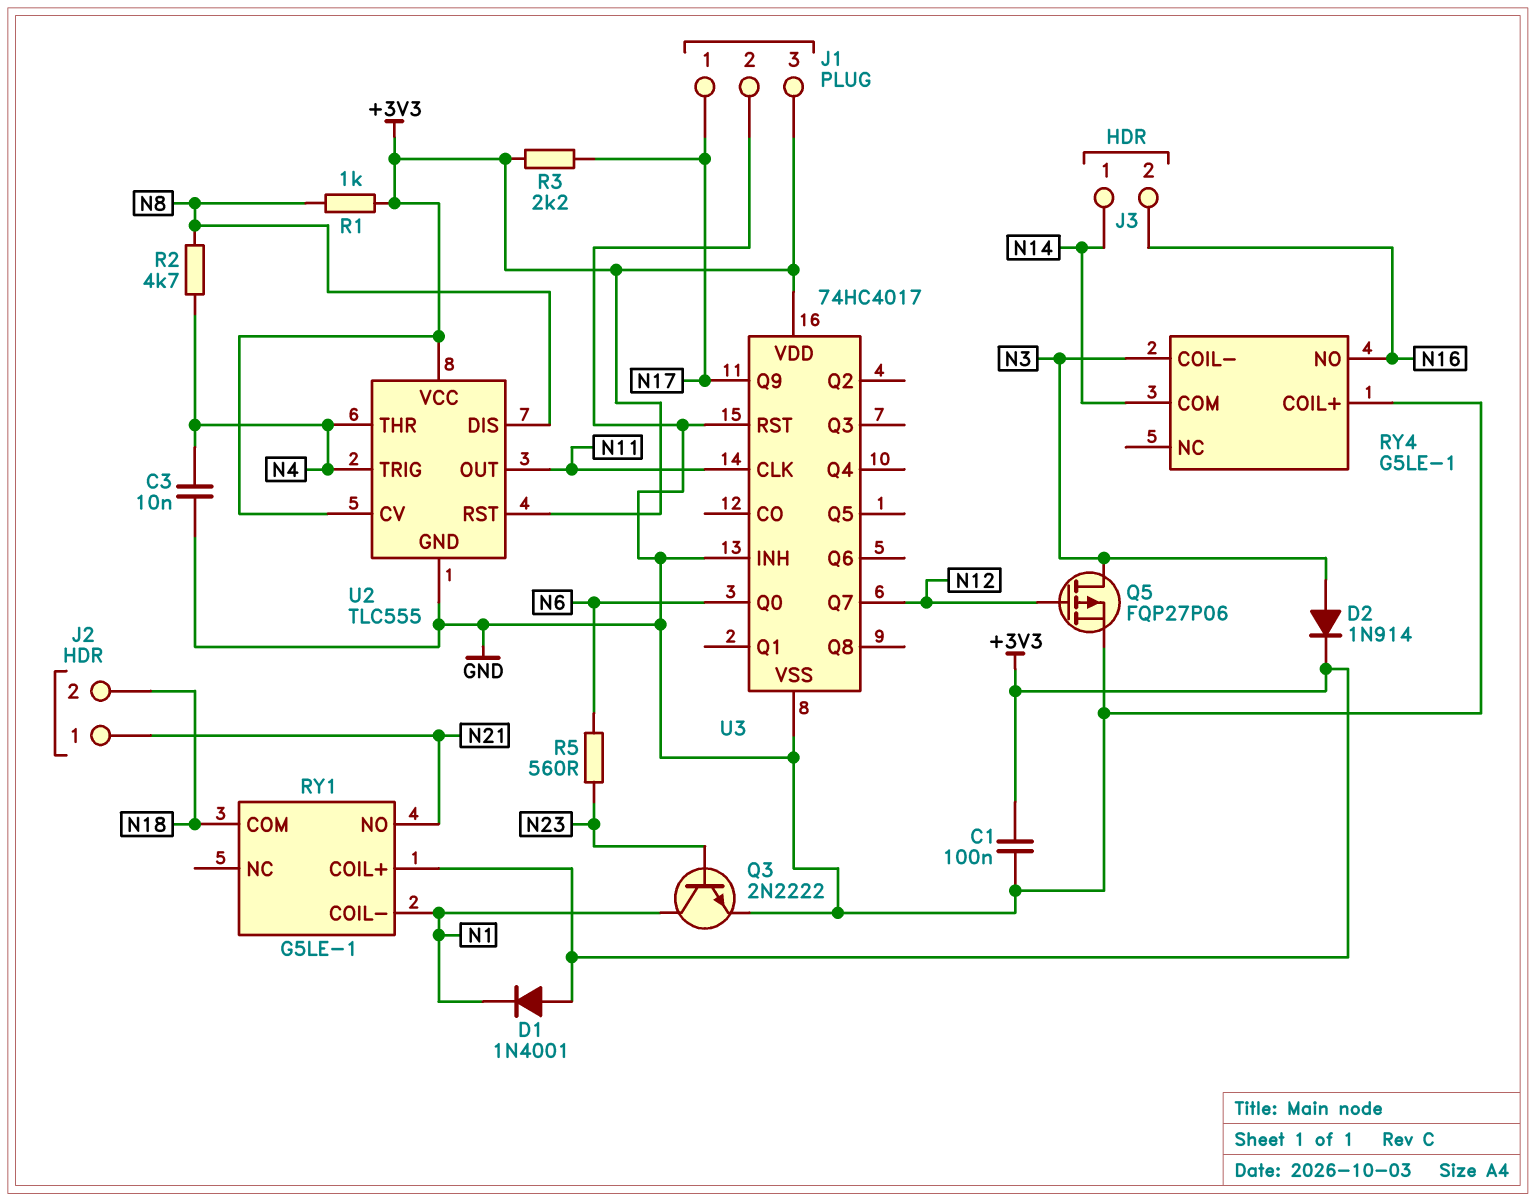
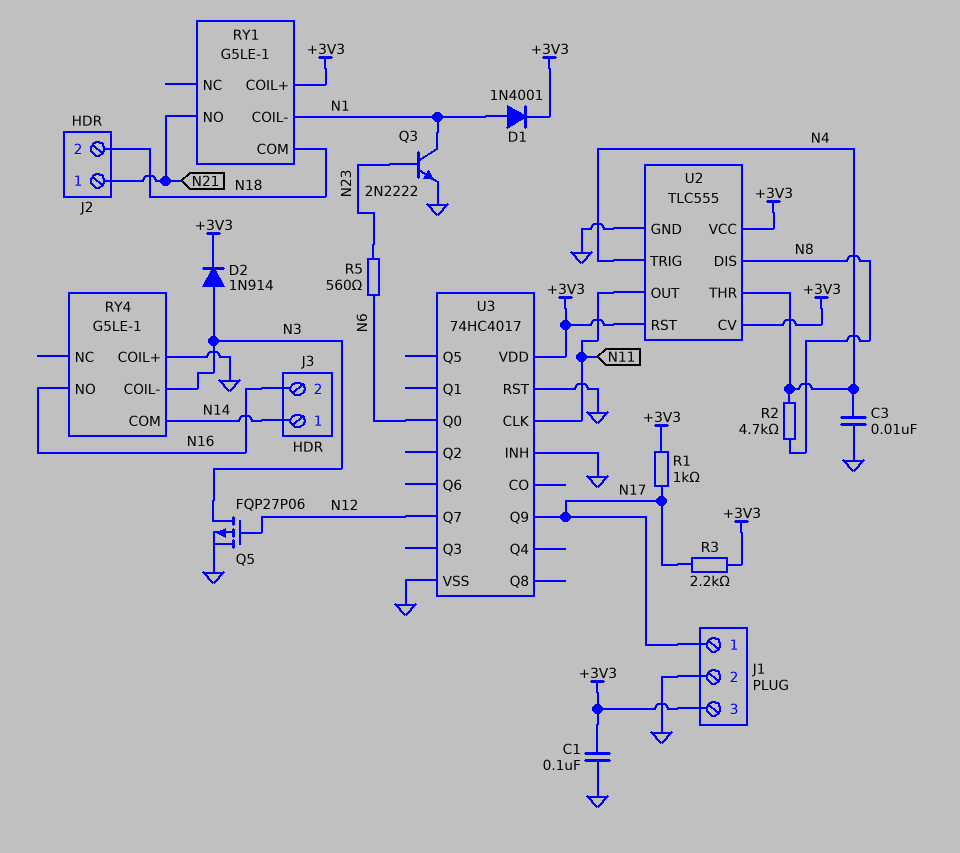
D1: diode 1N4001 (A +3V3, K N1) -> diode 1N4001 (A N1, K +3V3)
R1: 1k (+3V3, N8) -> 1k (+3V3, N17)

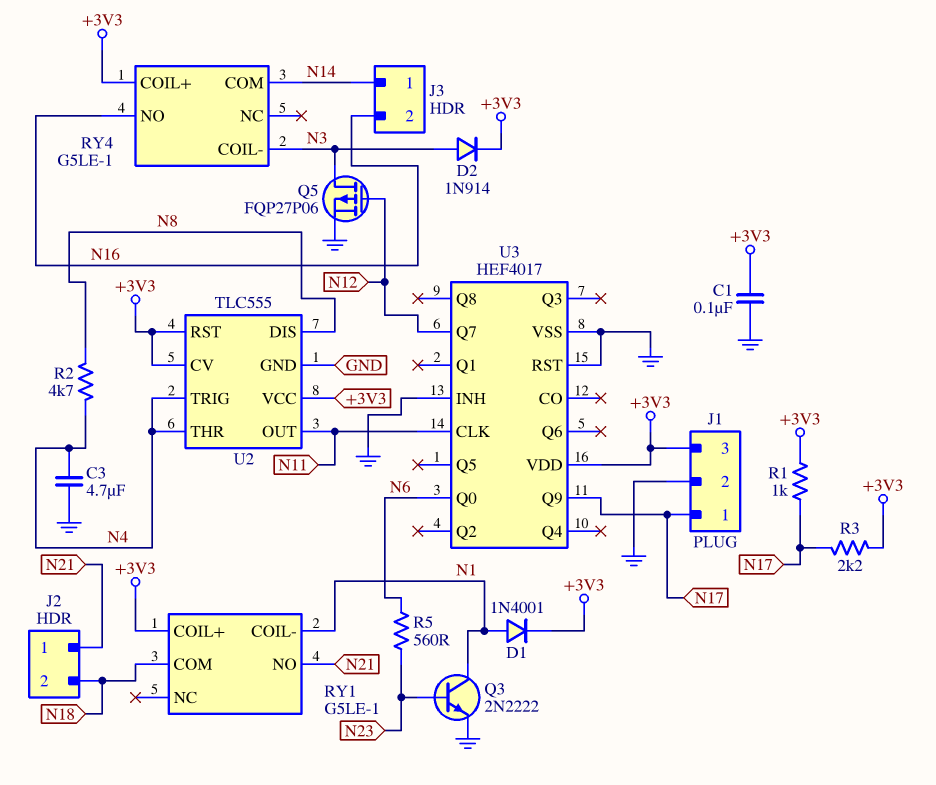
C3: 10nF (GND, N4) -> 4.7uF (GND, N4)
RY4 pin COIL+: GND -> +3V3
U3: 74HC4017 -> HEF4017

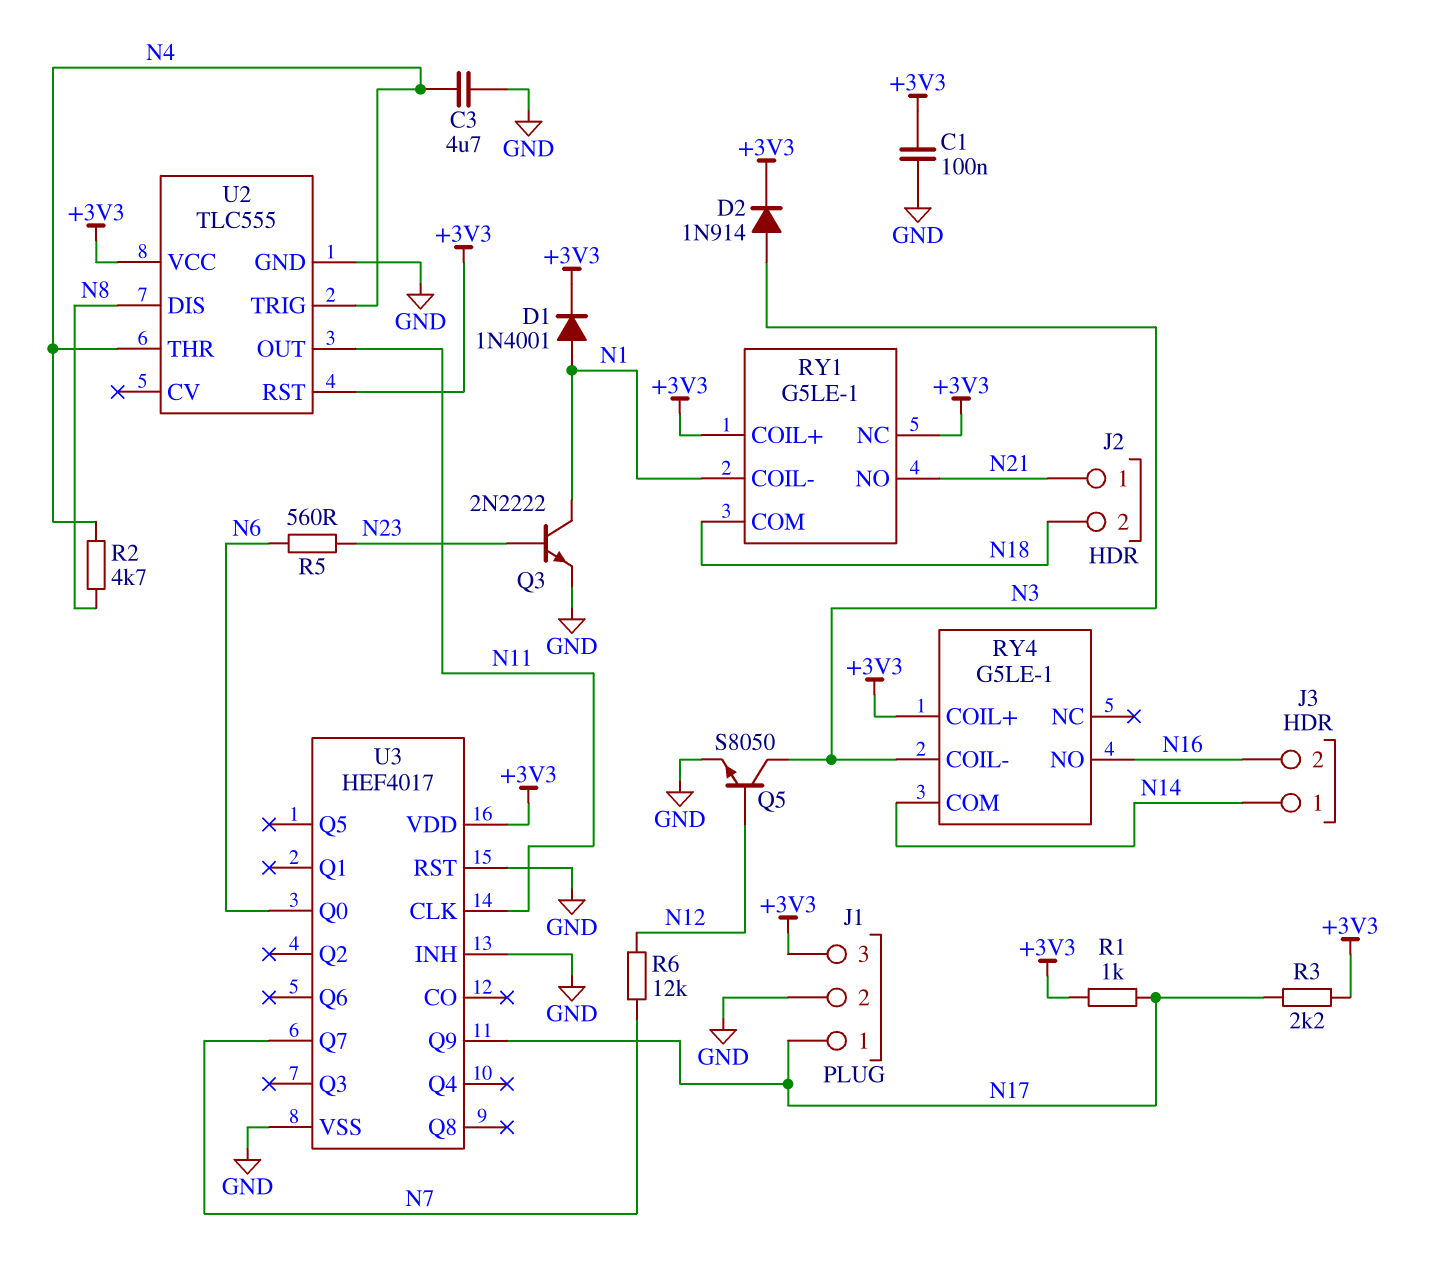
Q5: PMOS FQP27P06 (G N12, D N3, S GND) -> NPN S8050 (B N12, C N3, E GND)
R6: none -> 12k (N7, N12)
RY1 pin NC: none -> +3V3
U2 pin CV: +3V3 -> none
U3 pin Q7: N12 -> N7

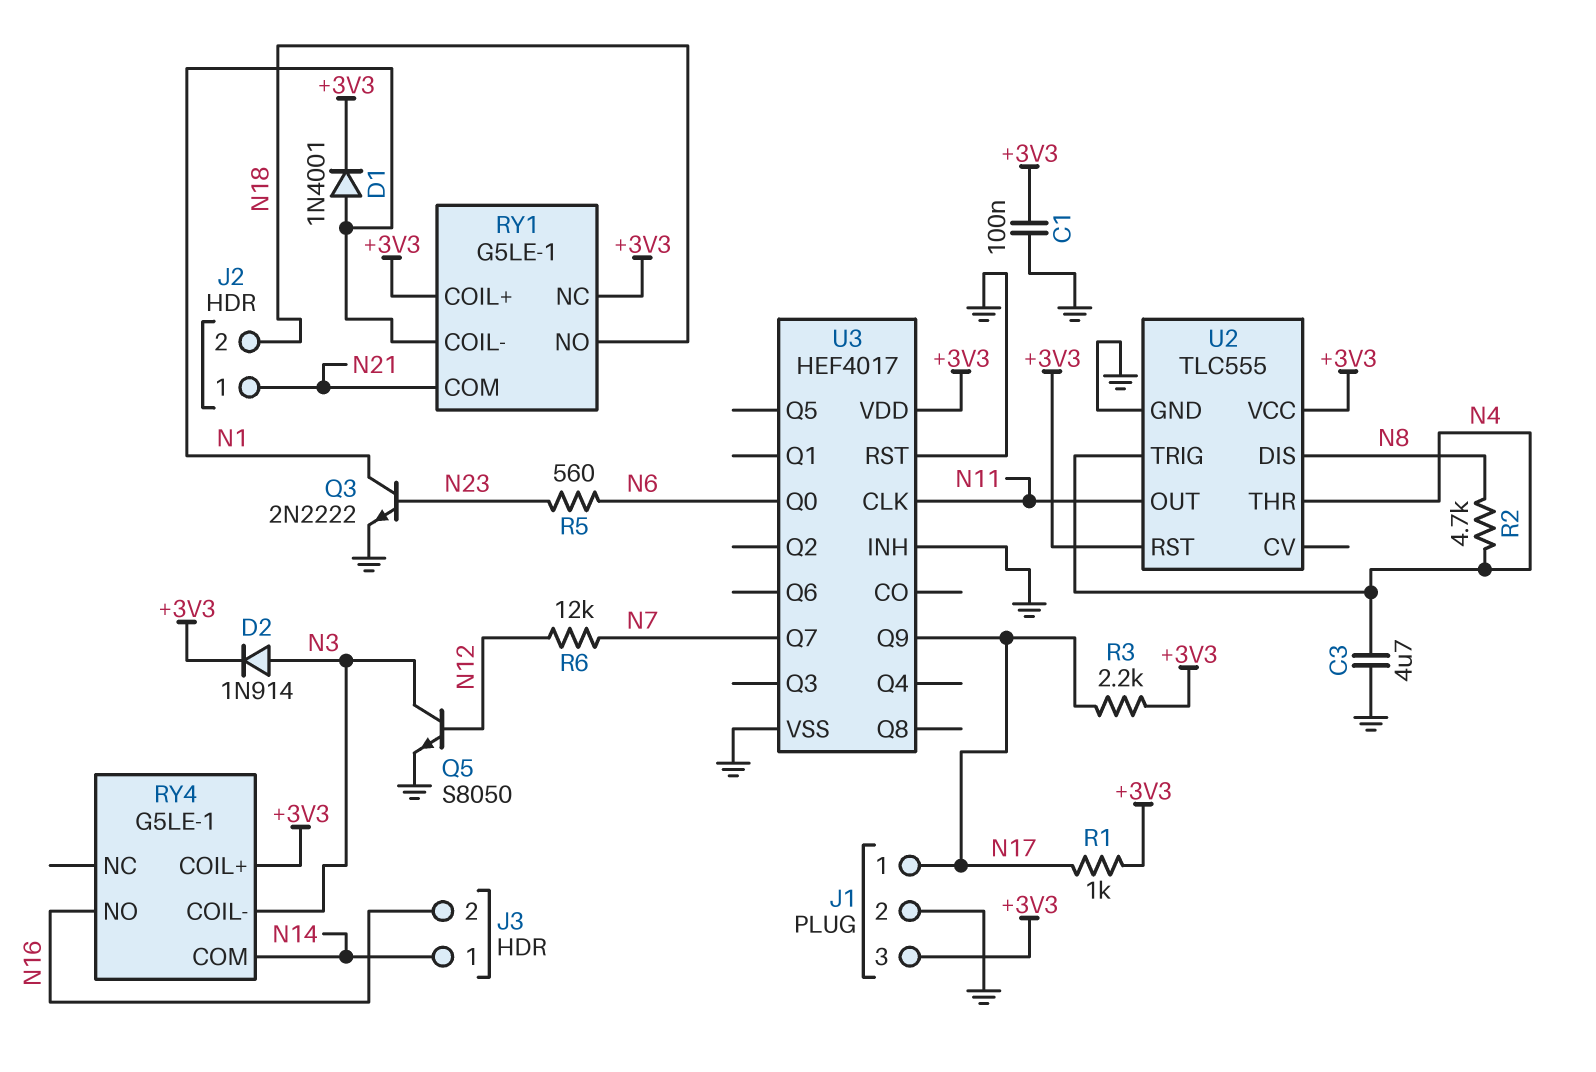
RY1 pin COM: N18 -> N21
RY1 pin NO: N21 -> N18

